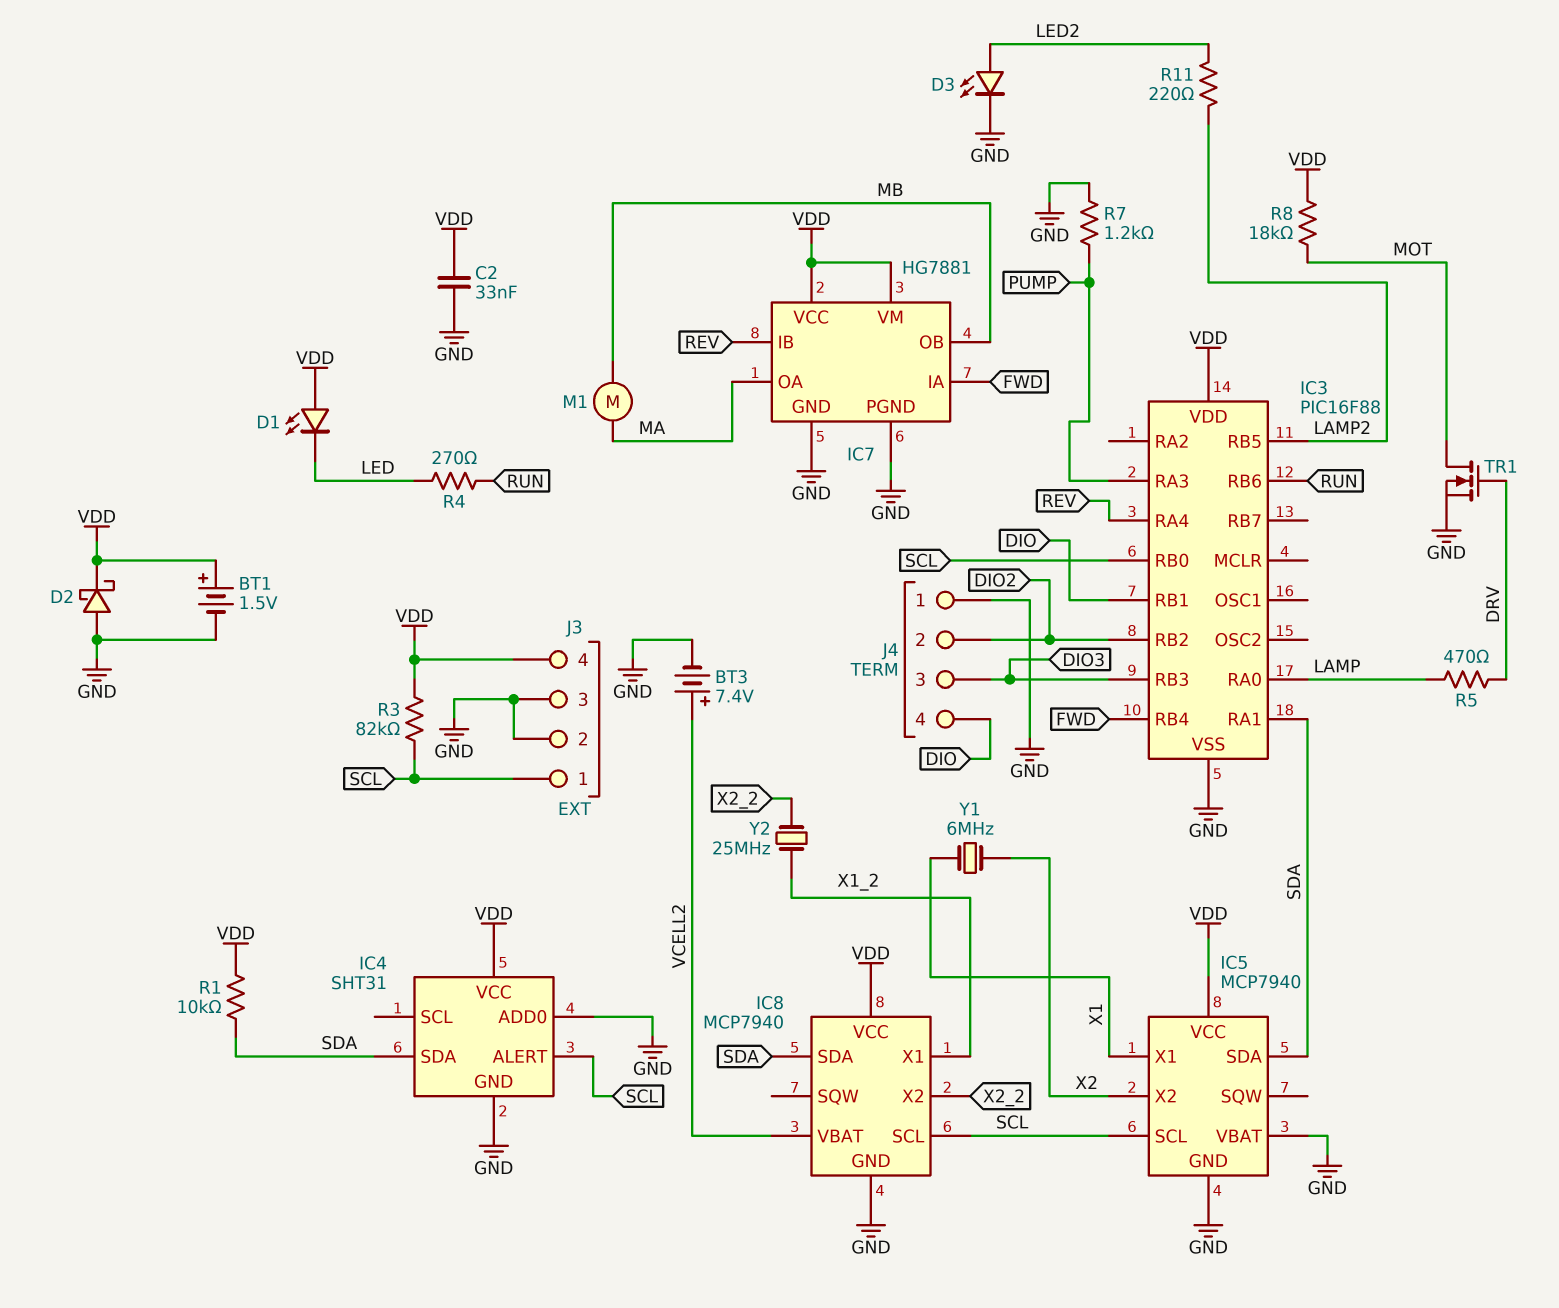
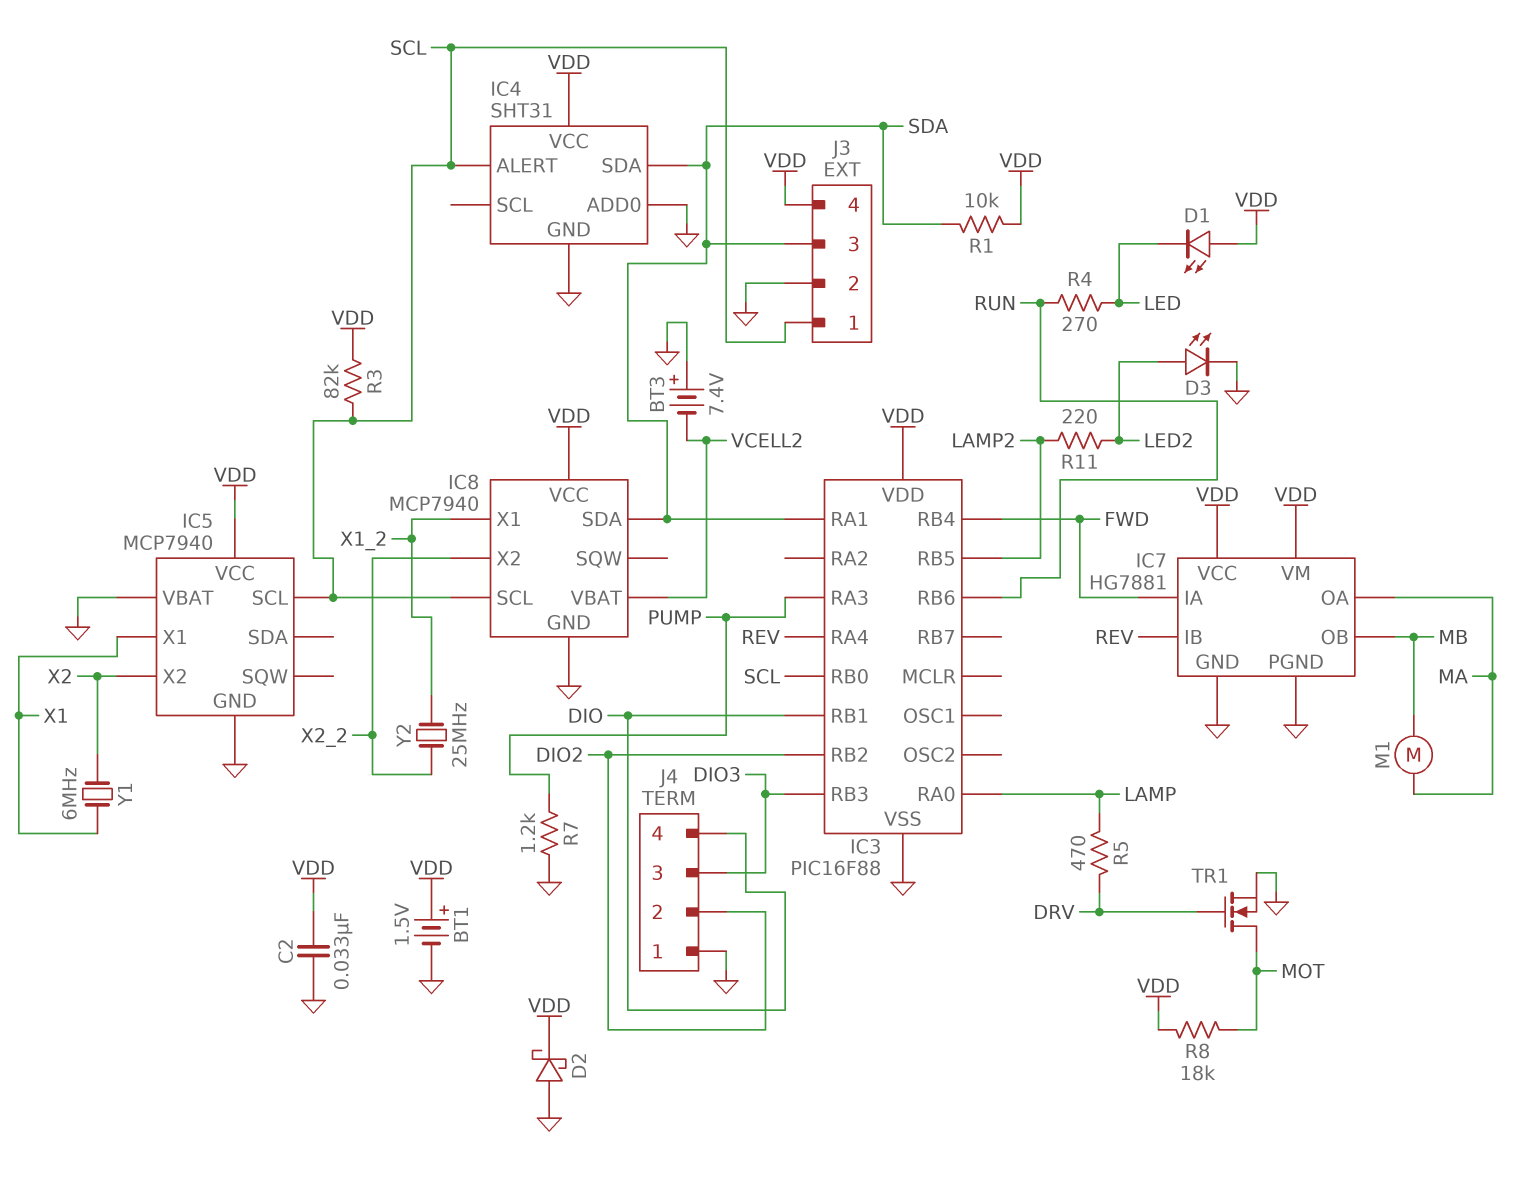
BT3: 7.4V (plus VCELL2, minus GND) -> 7.4V (plus GND, minus VCELL2)
IC5 pin SDA: SDA -> none
J3 pin 3: GND -> SDA

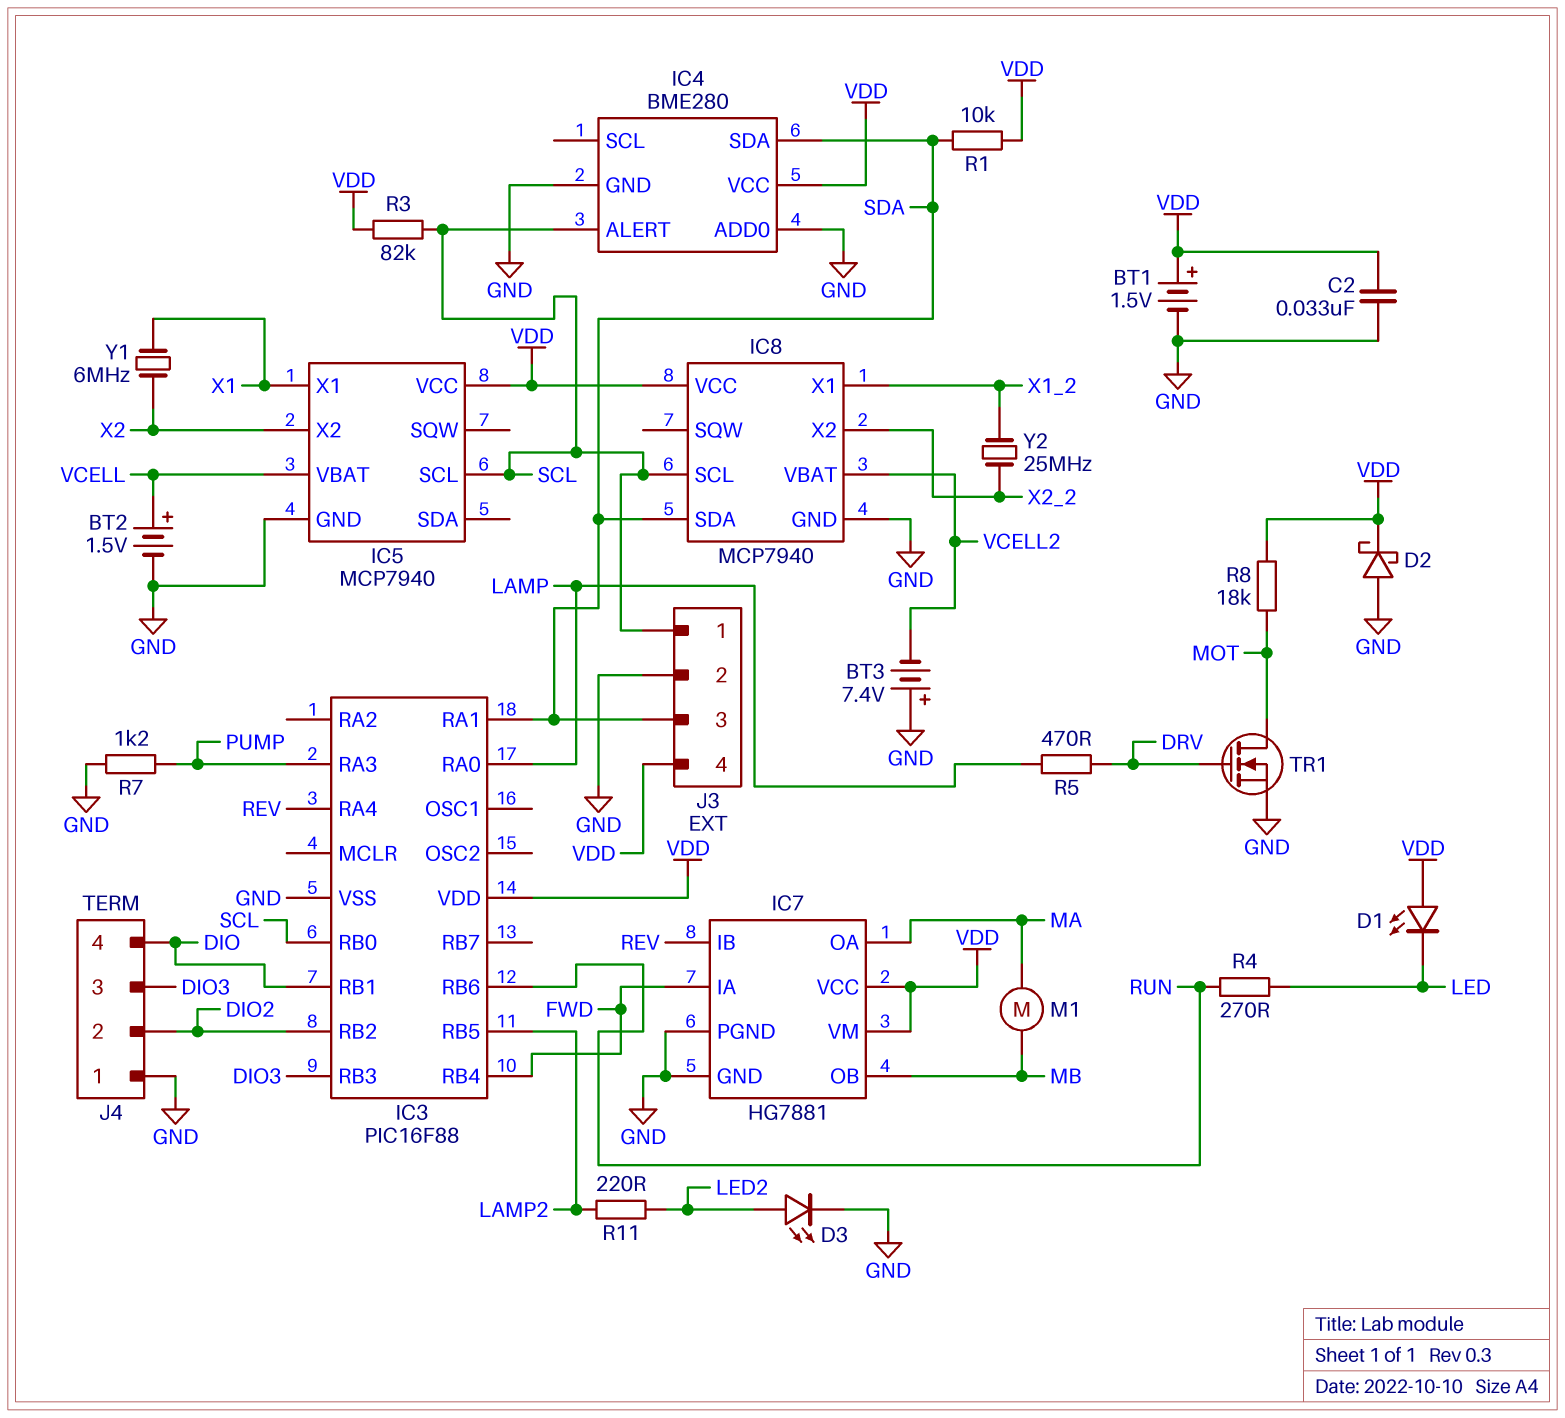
BT2: none -> 1.5V (plus VCELL, minus GND)
IC4: SHT31 -> BME280
IC5 pin VBAT: GND -> VCELL

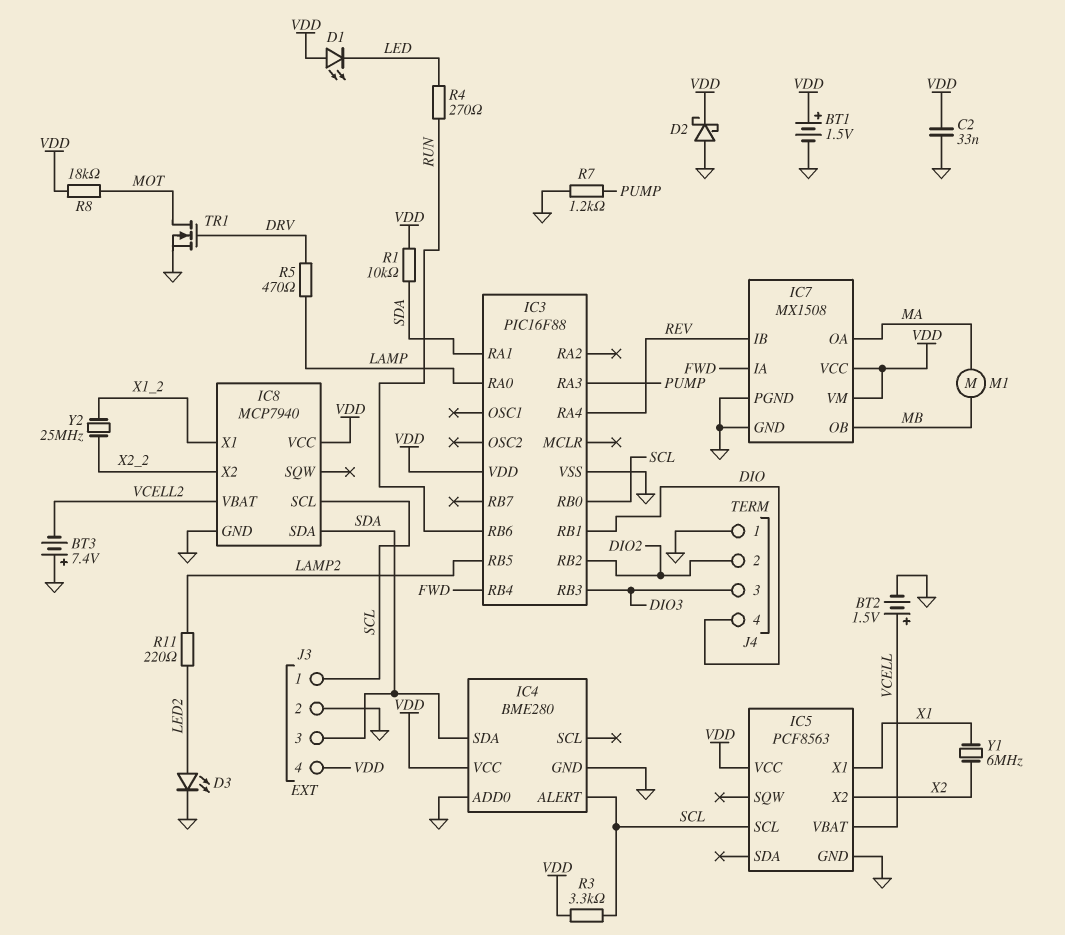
IC5: MCP7940 -> PCF8563
IC7: HG7881 -> MX1508
R3: 82k (SCL, VDD) -> 3.3k (SCL, VDD)

